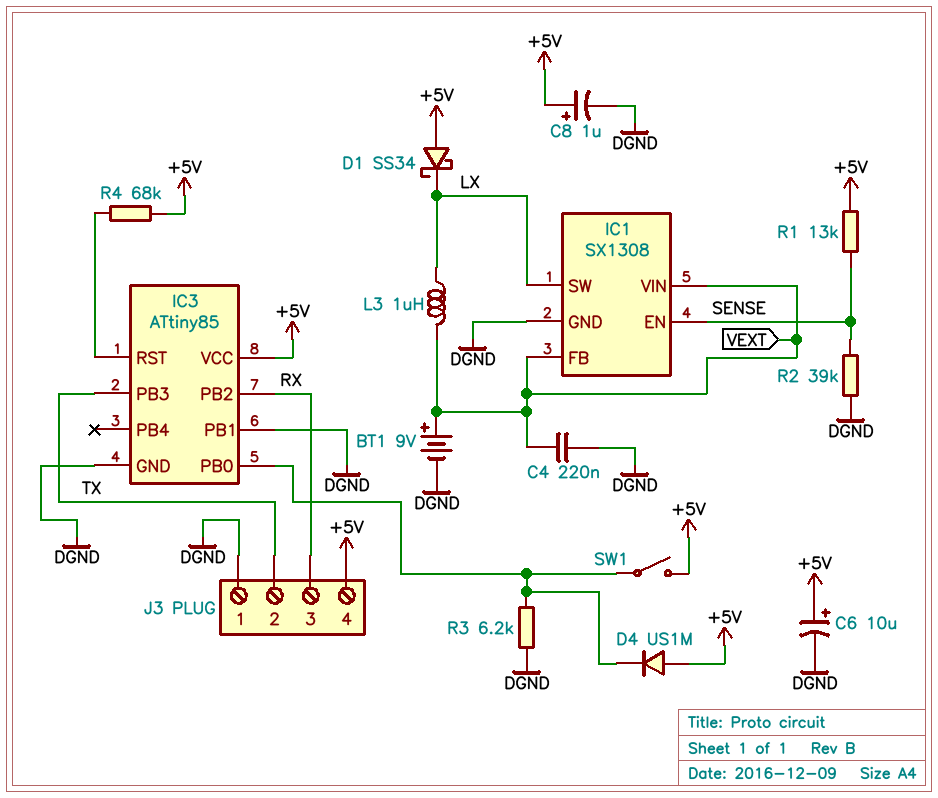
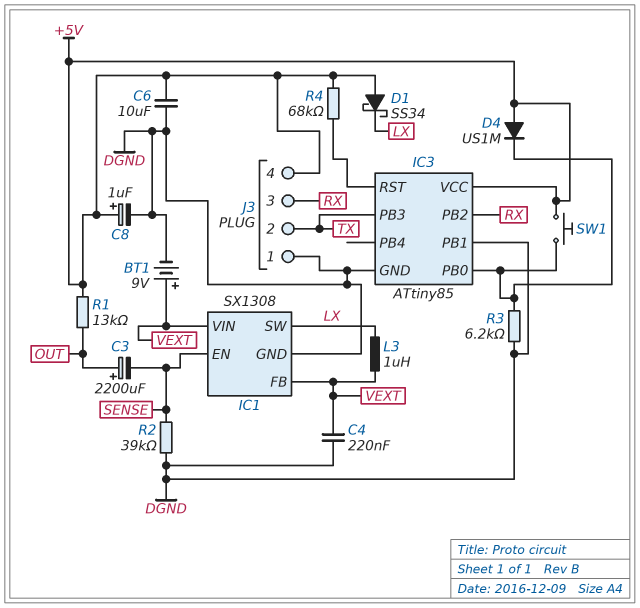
C3: none -> 2200uF (plus OUT, minus SENSE)
C6: 10uF (plus +5V, minus DGND) -> 10uF (+5V, DGND)
R1: 13k (+5V, SENSE) -> 13k (+5V, OUT)
SW1: switch (+5V, IC3/PB0) -> button (+5V, IC3/PB0)

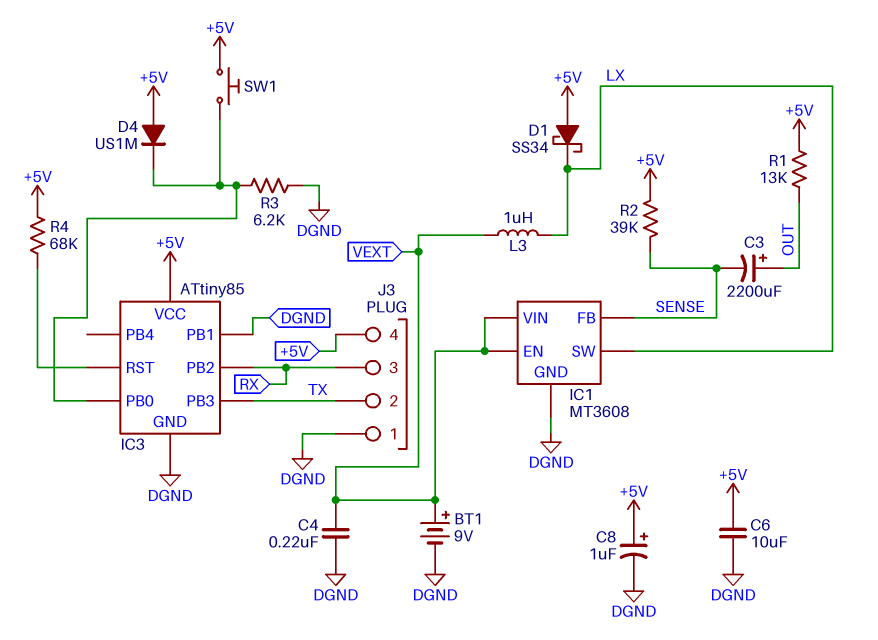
IC1: SX1308 -> MT3608
IC1 pin EN: SENSE -> VEXT
IC1 pin FB: VEXT -> SENSE
R2: 39k (DGND, SENSE) -> 39k (+5V, SENSE)

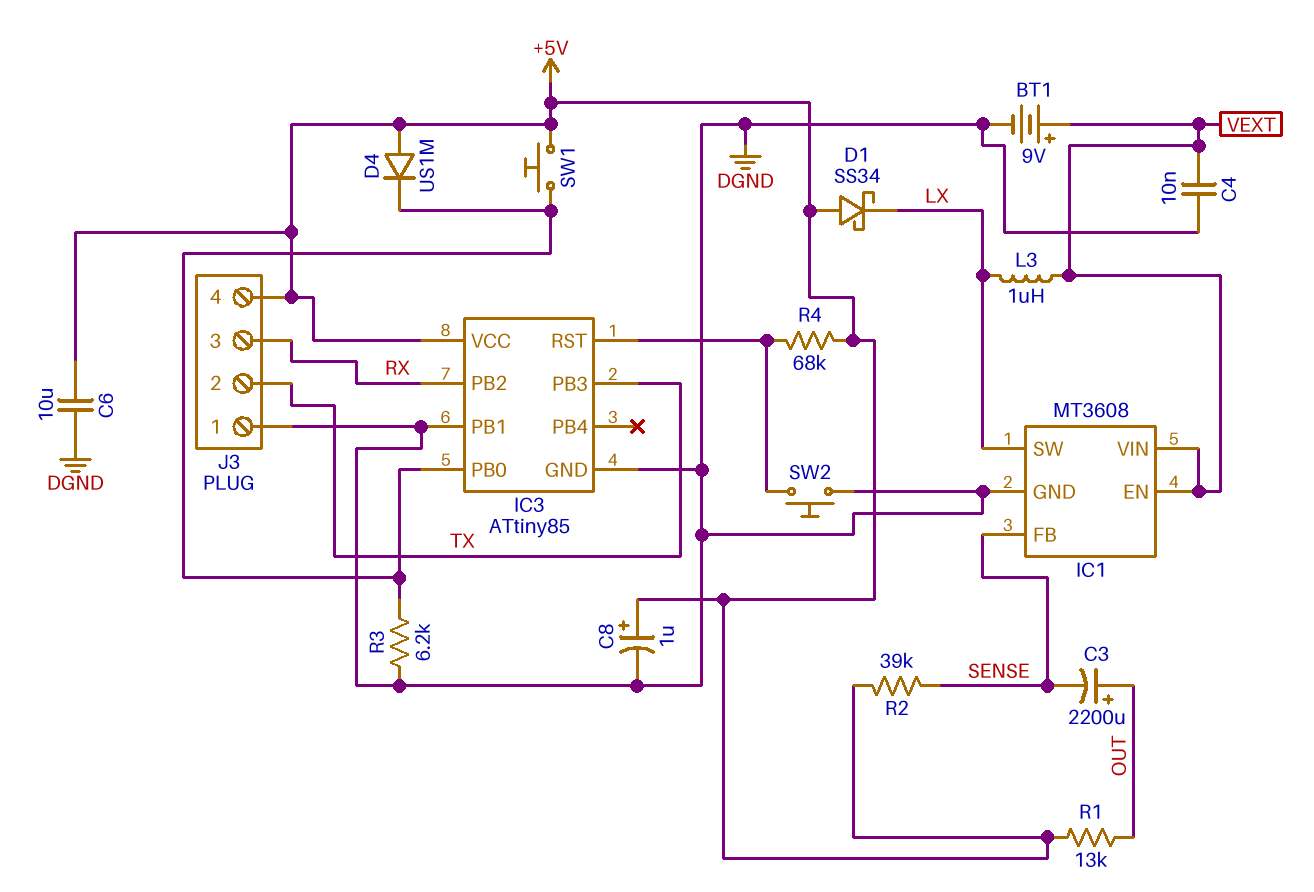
C4: 220nF (DGND, VEXT) -> 10nF (DGND, VEXT)
SW2: none -> button (DGND, IC3/RST)

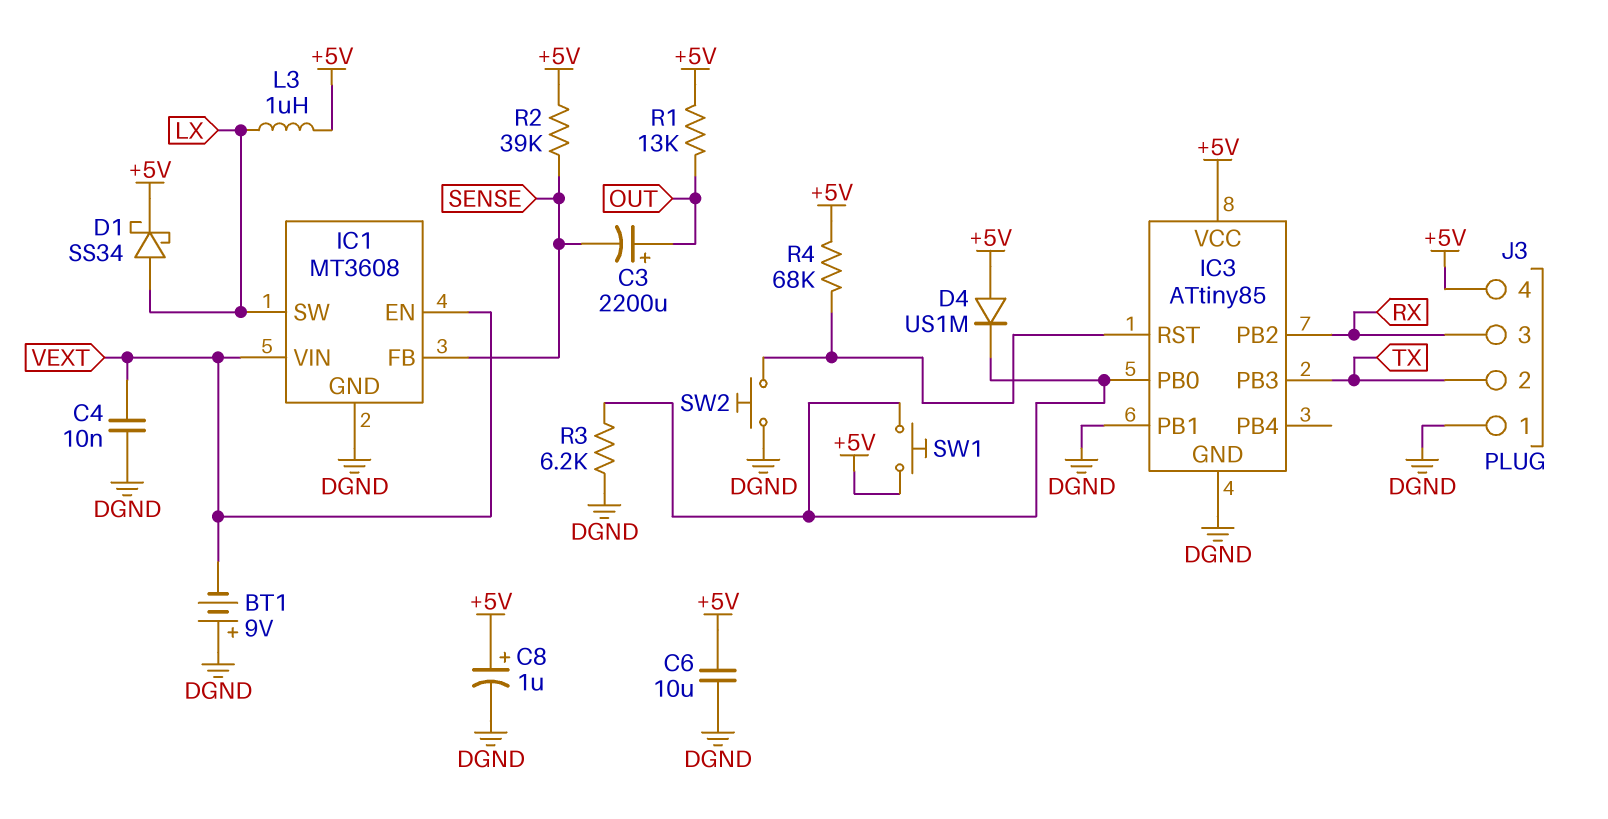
BT1: 9V (plus VEXT, minus DGND) -> 9V (plus DGND, minus VEXT)
D1: schottky SS34 (A +5V, K LX) -> schottky SS34 (A LX, K +5V)
L3: 1uH (LX, VEXT) -> 1uH (+5V, LX)

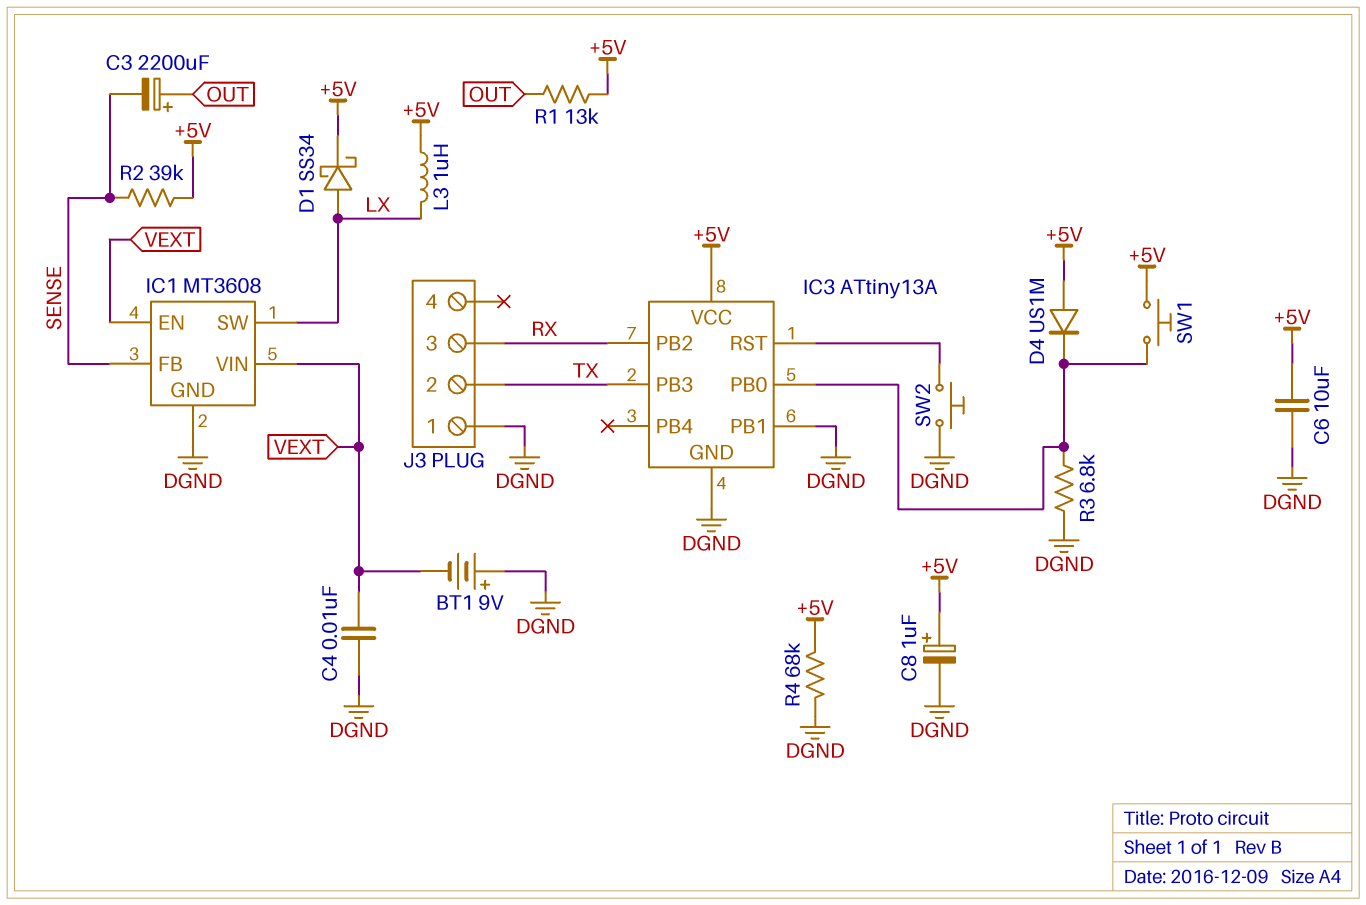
IC3: ATtiny85 -> ATtiny13A
J3 pin 4: +5V -> none
R3: 6.2k (DGND, IC3/PB0) -> 6.8k (DGND, IC3/PB0)
R4: 68k (+5V, IC3/RST) -> 68k (+5V, DGND)

